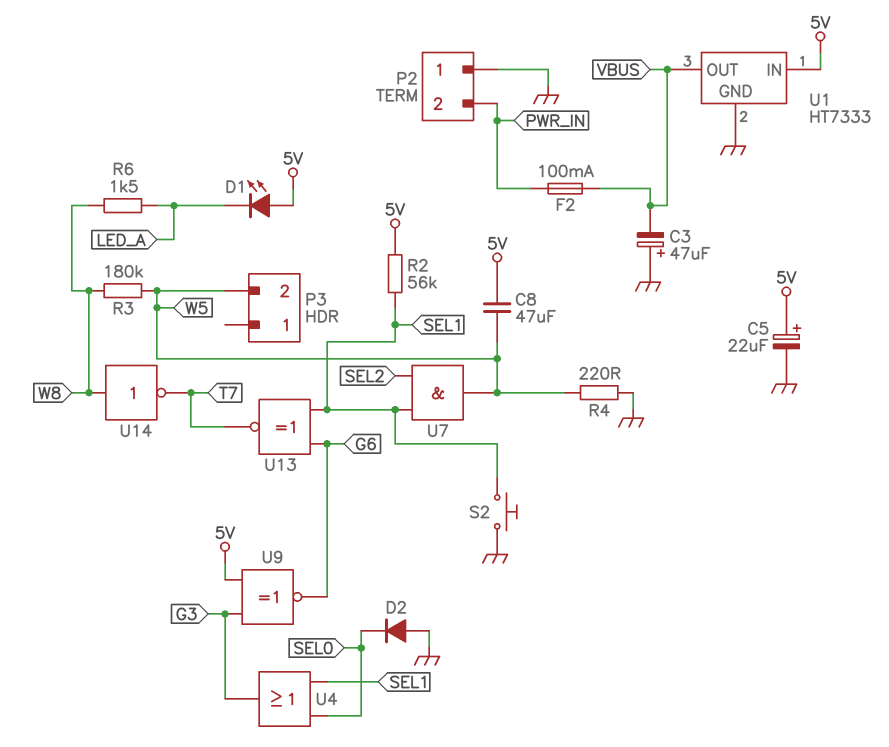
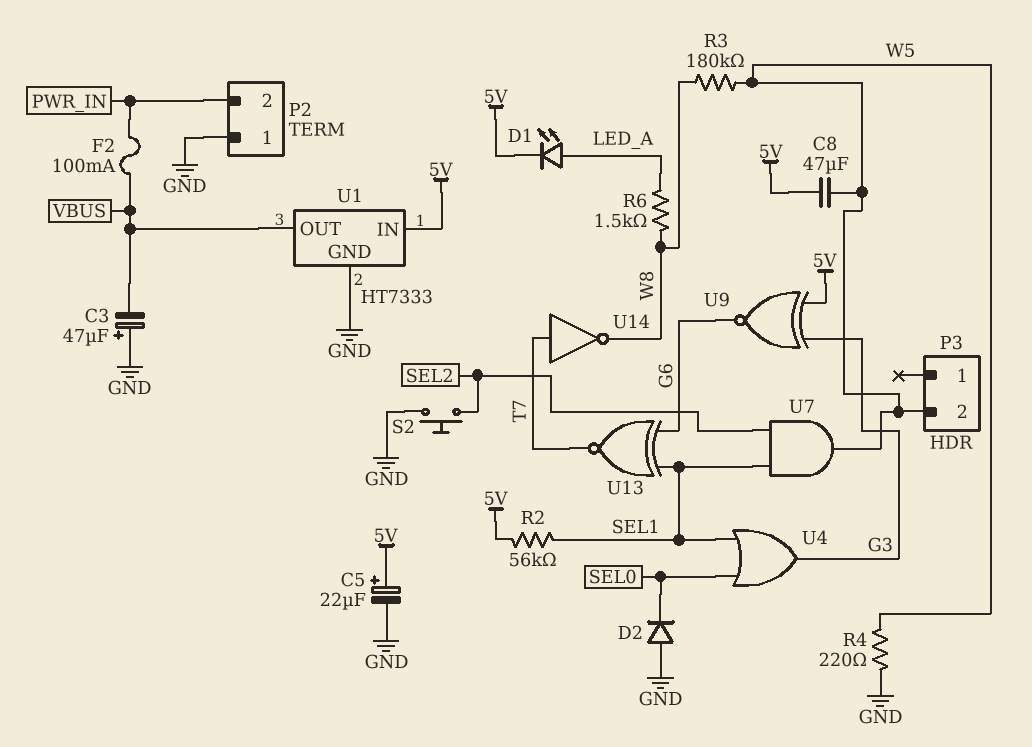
D1: LED (A 5V, K LED_A) -> LED (A LED_A, K 5V)
S2: button (GND, SEL1) -> button (GND, SEL2)
U14: NOT (in W8, out T7) -> NOT (in T7, out W8)

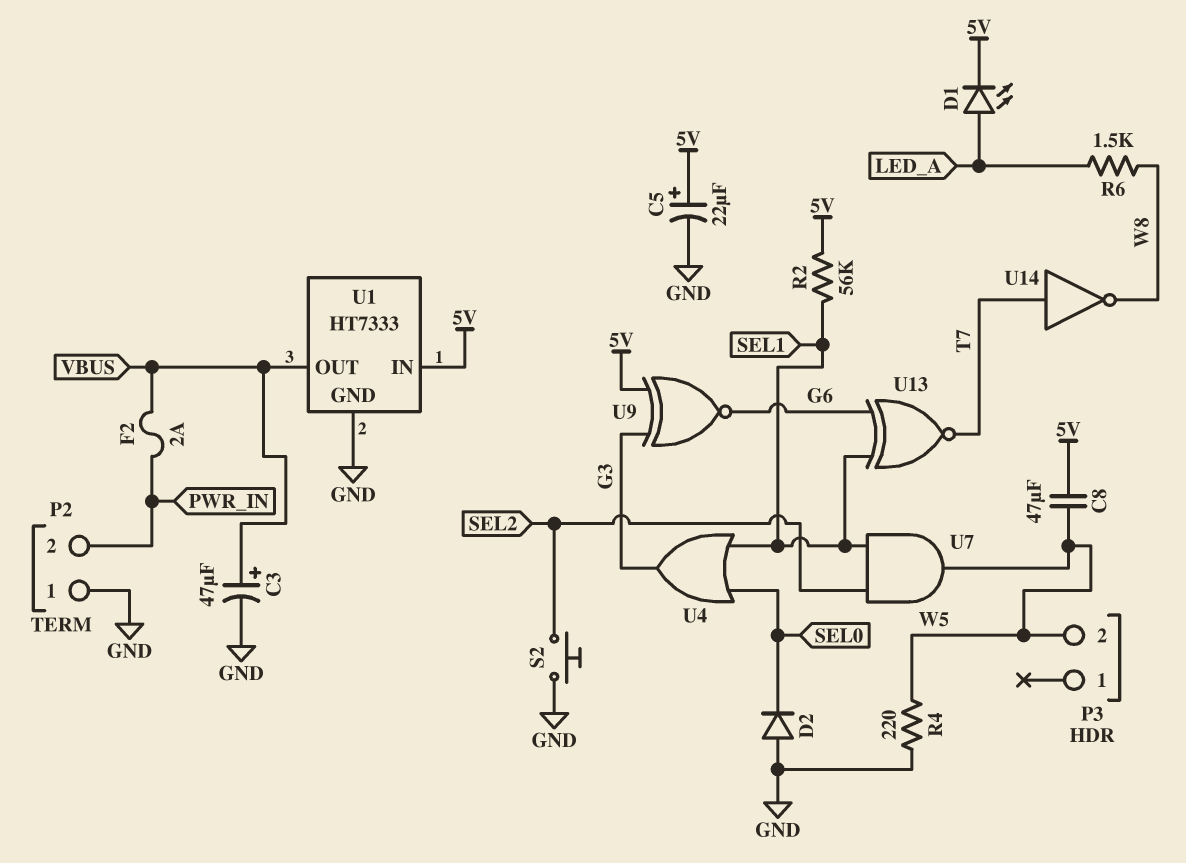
C3: 47uF (plus GND, minus VBUS) -> 47uF (plus VBUS, minus GND)
F2: 100mA (PWR_IN, VBUS) -> 2A (PWR_IN, VBUS)
R3: 180k (W5, W8) -> none

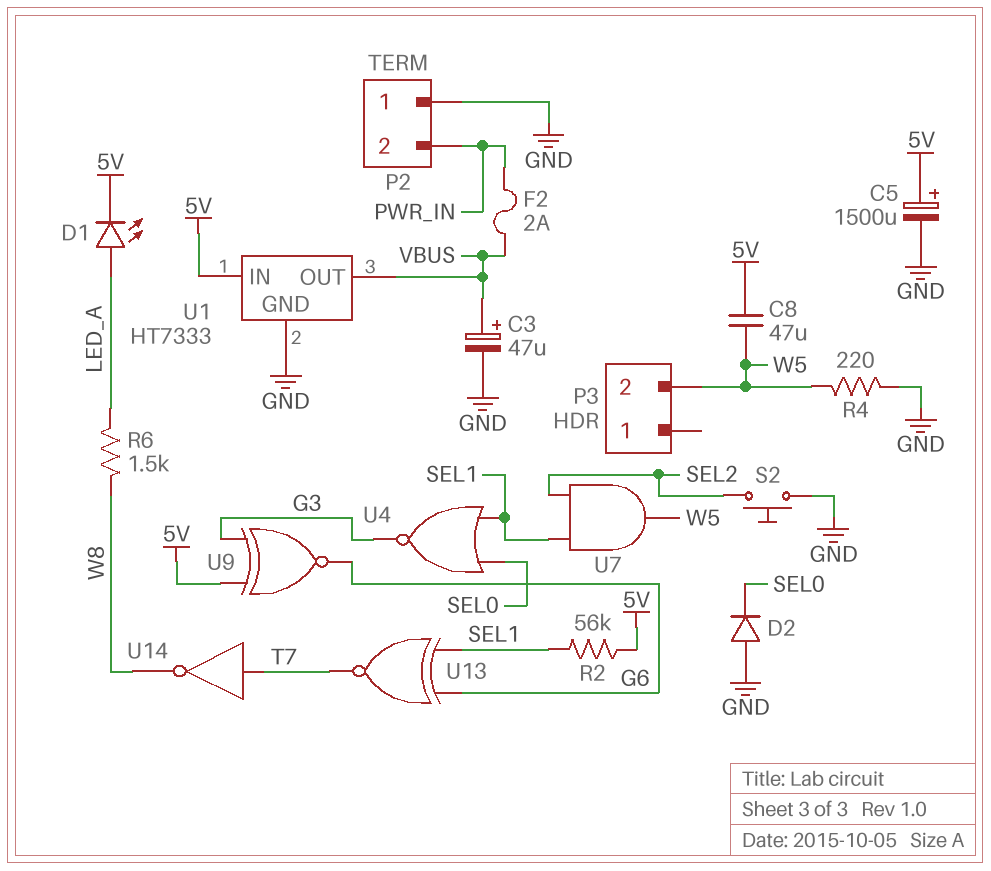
C5: 22uF (plus 5V, minus GND) -> 1500uF (plus 5V, minus GND)
U4: OR (in SEL0, in SEL1, out G3) -> NOR (in SEL0, in SEL1, out G3)

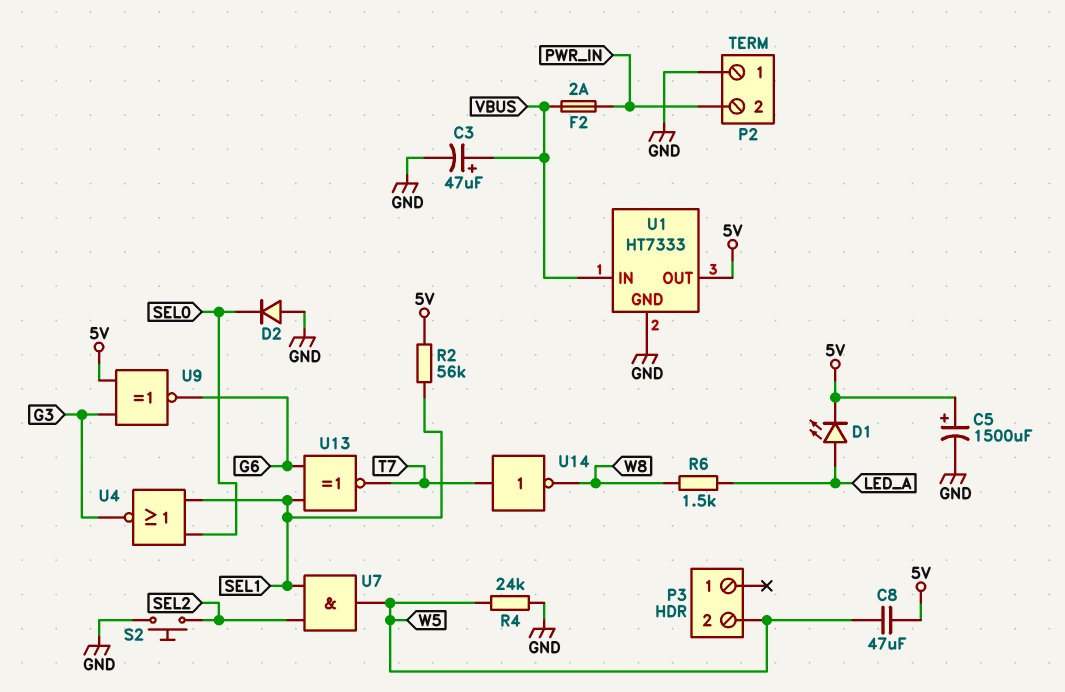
R4: 220 (GND, W5) -> 24k (GND, W5)
U1 pin IN: 5V -> VBUS
U1 pin OUT: VBUS -> 5V

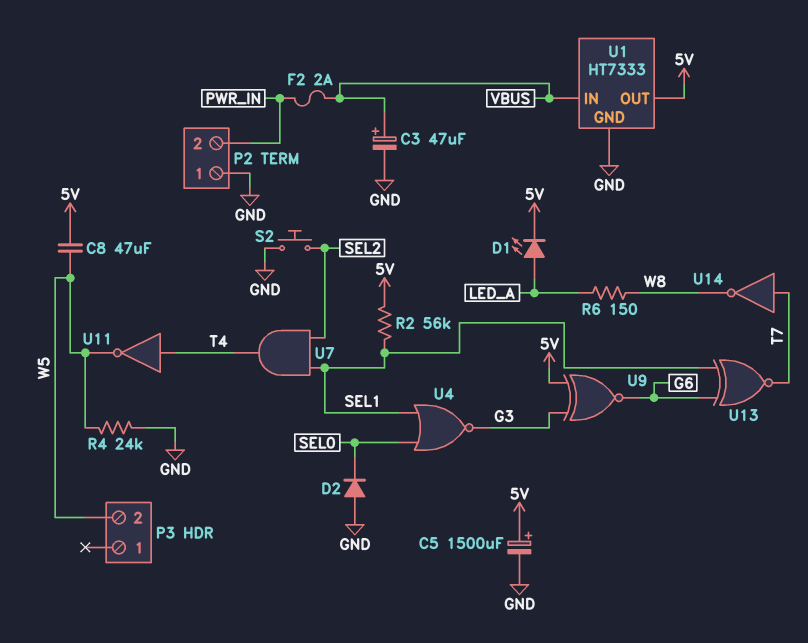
R6: 1.5k (LED_A, W8) -> 150 (LED_A, W8)
U7: AND (in SEL1, in SEL2, out W5) -> AND (in SEL1, in SEL2, out T4)
U11: none -> NOT (in T4, out W5)

